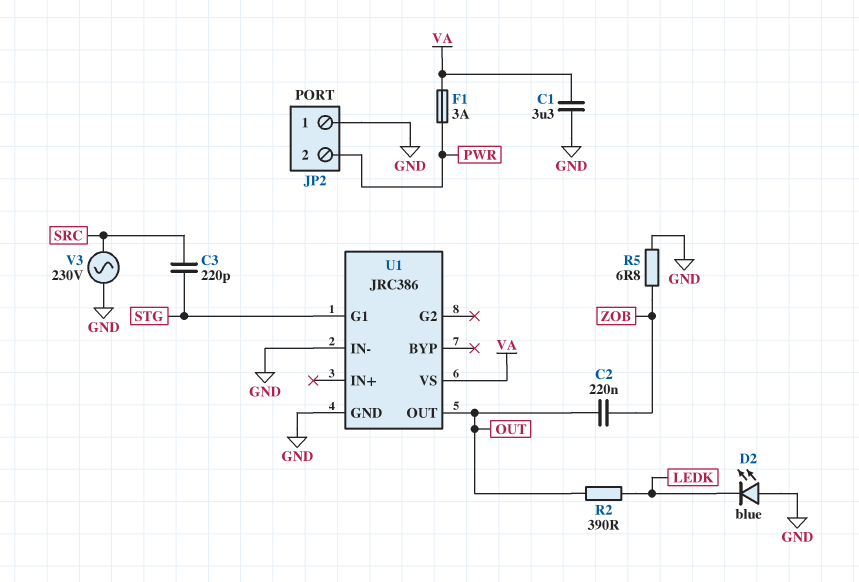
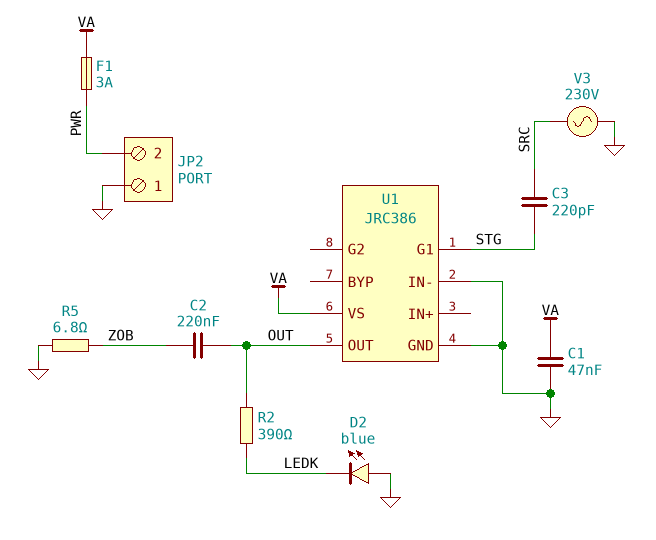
C1: 3.3uF (GND, VA) -> 47nF (GND, VA)

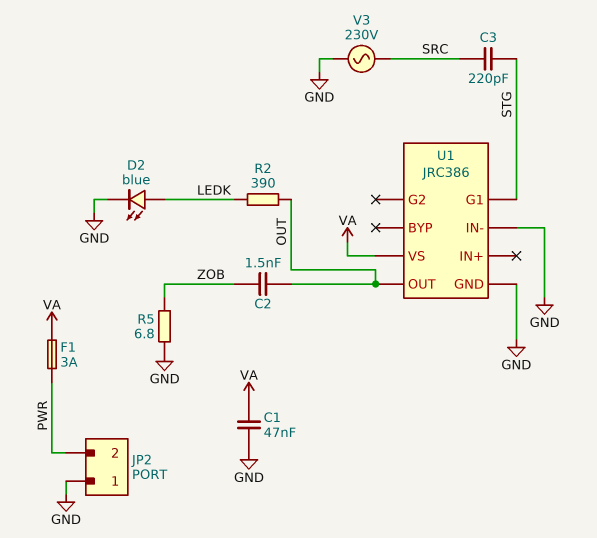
C2: 220nF (OUT, ZOB) -> 1.5nF (OUT, ZOB)
D2: LED blue (A GND, K LEDK) -> LED blue (A LEDK, K GND)

